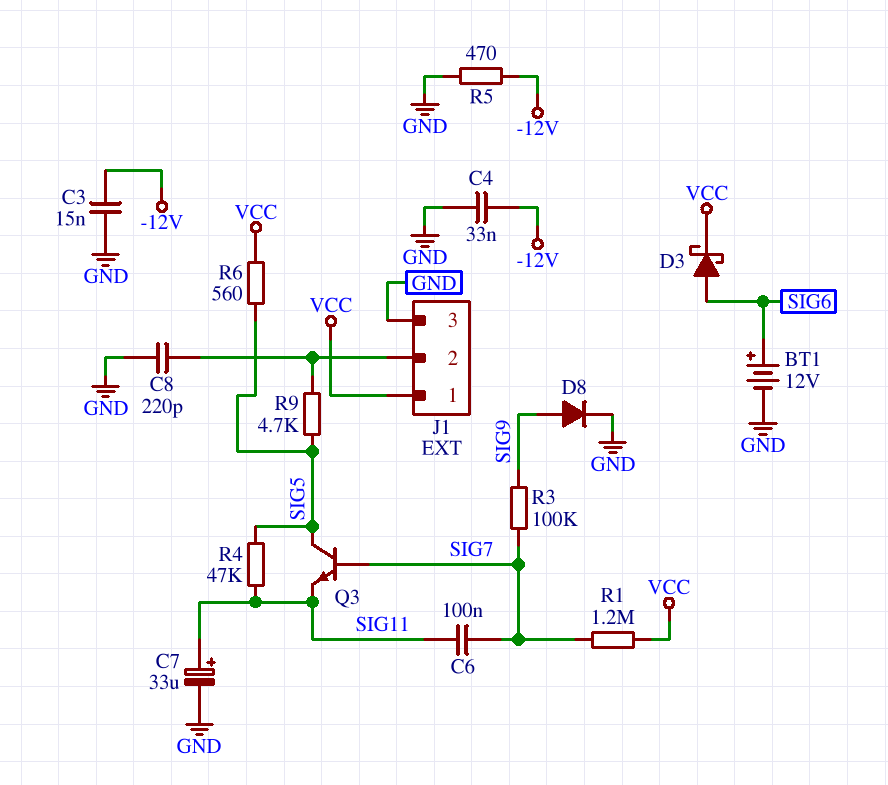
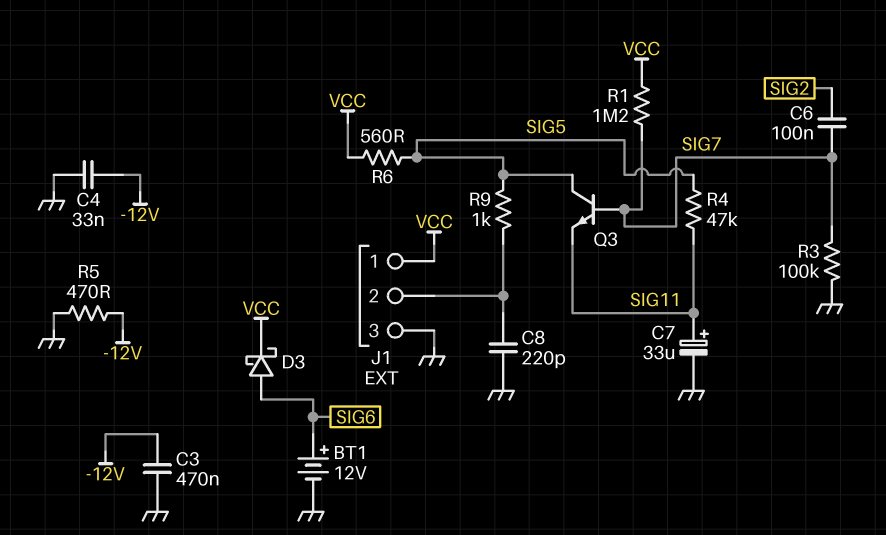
C3: 15nF (-12V, GND) -> 470nF (-12V, GND)
C6: 100nF (SIG7, SIG11) -> 100nF (SIG2, SIG7)
D8: diode (A SIG9, K GND) -> none
R3: 100k (SIG7, SIG9) -> 100k (GND, SIG7)
R9: 4.7k (J1/2, SIG5) -> 1k (J1/2, SIG5)

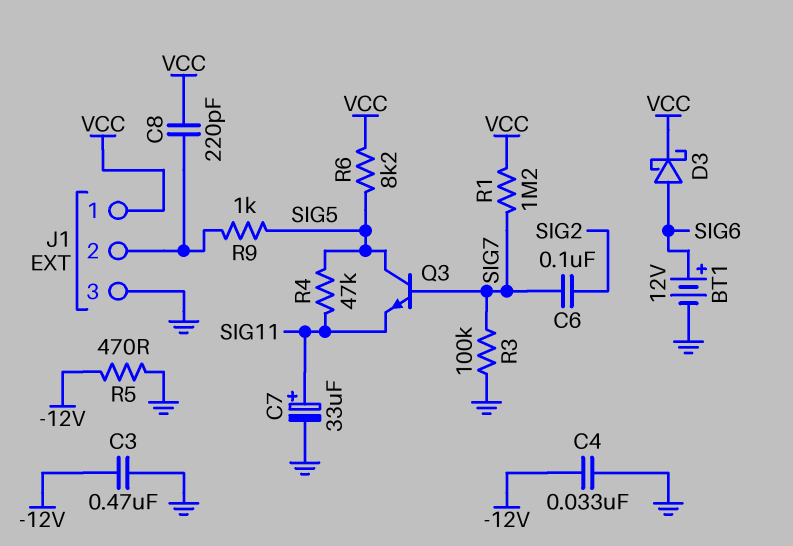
C8: 220pF (GND, J1/2) -> 220pF (J1/2, VCC)
R6: 560 (SIG5, VCC) -> 8.2k (SIG5, VCC)

